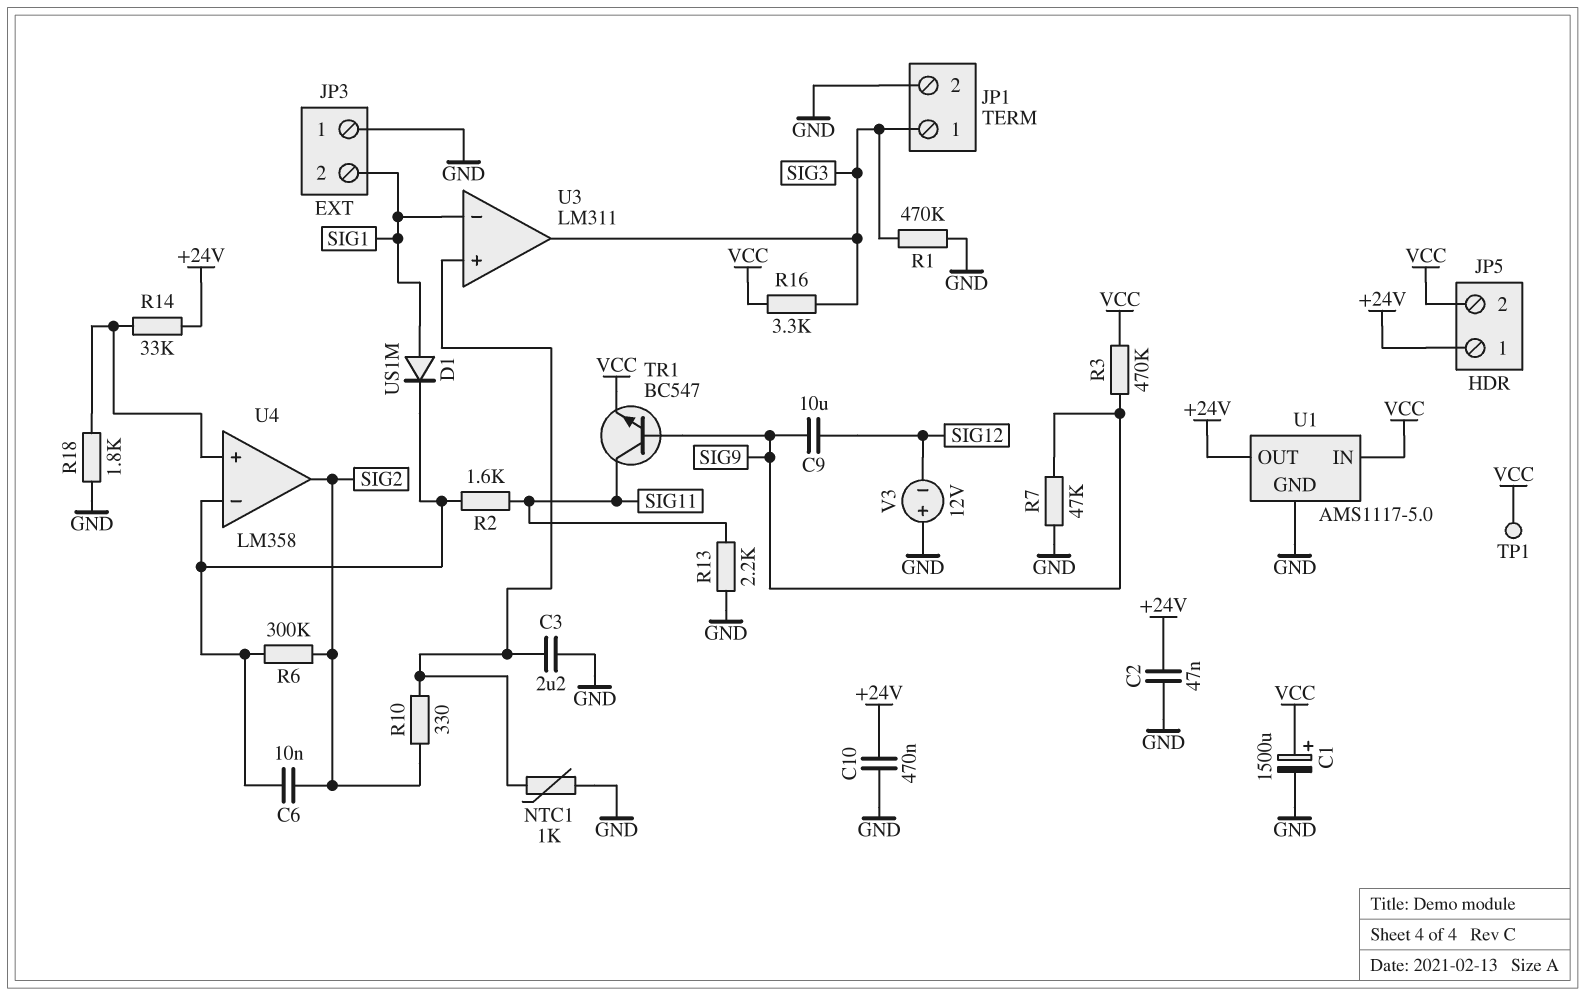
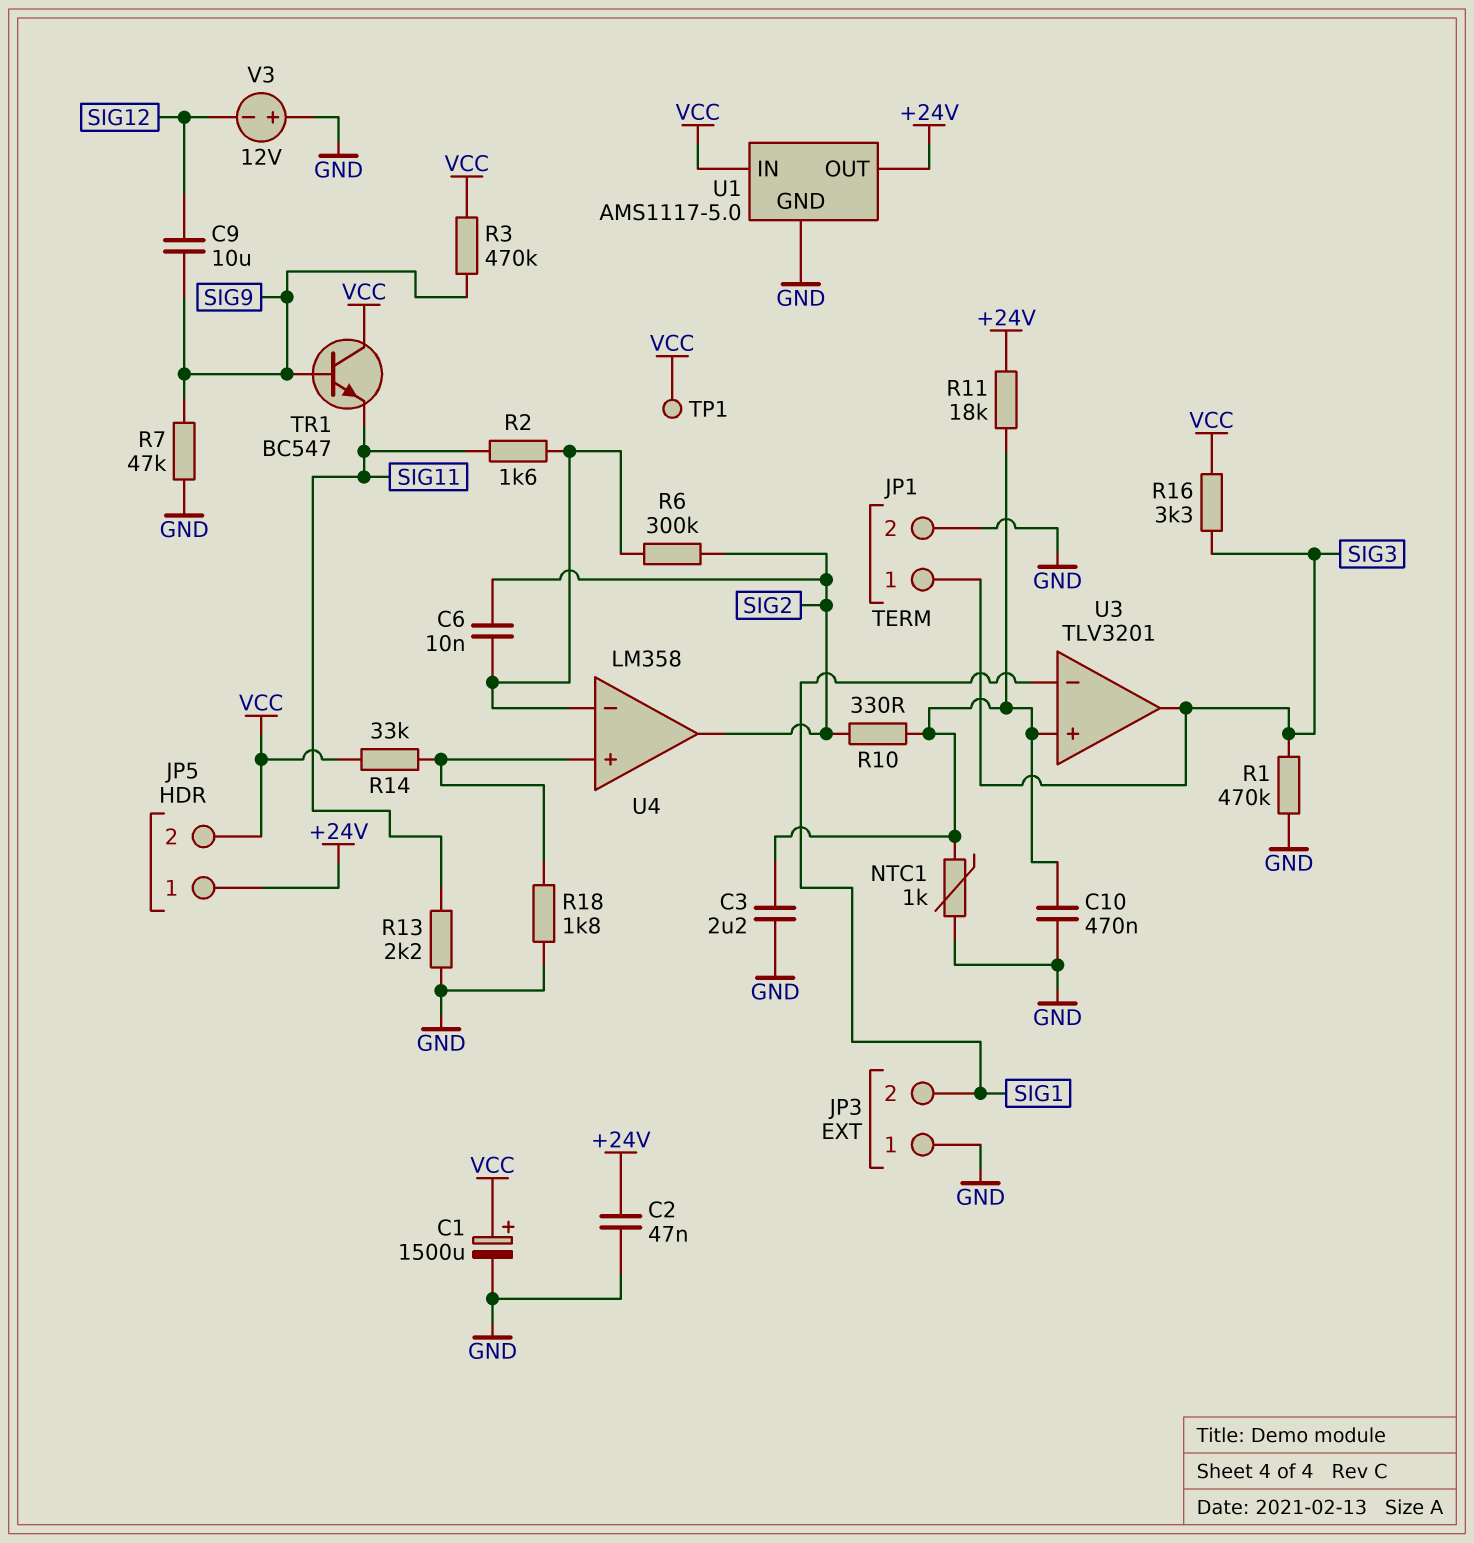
C10: 470nF (+24V, GND) -> 470nF (GND, U3/in+)
D1: diode US1M (A SIG1, K U4/in-) -> none
R11: none -> 18k (+24V, U3/in+)
R14: 33k (+24V, U4/in+) -> 33k (U4/in+, VCC)
TR1: NPN BC547 (B SIG9, C SIG11, E VCC) -> NPN BC547 (B SIG9, C VCC, E SIG11)
U3: LM311 -> TLV3201

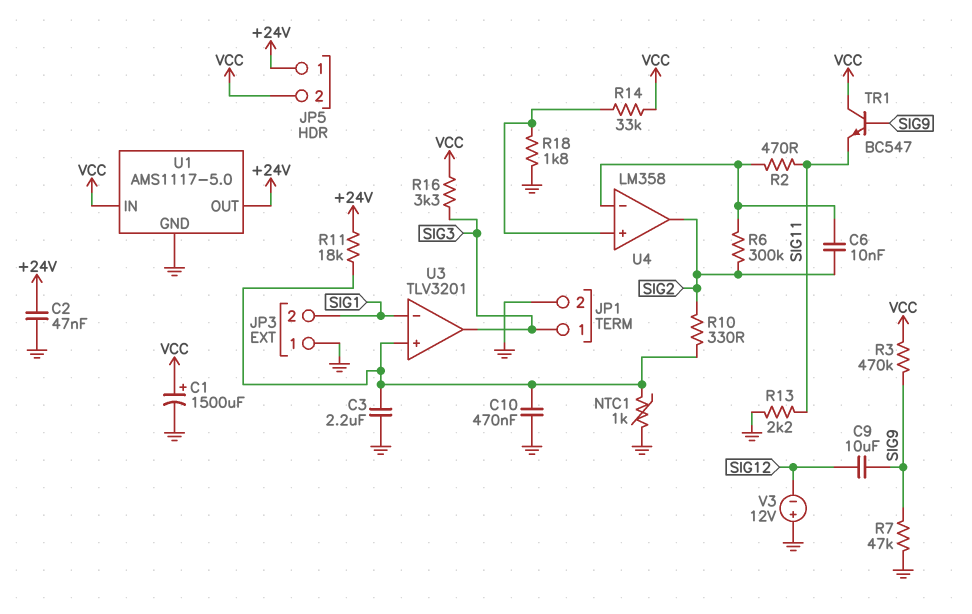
R1: 470k (GND, SIG3) -> none
R2: 1.6k (SIG11, U4/in-) -> 470 (SIG11, U4/in-)
TP1: test point (VCC) -> none

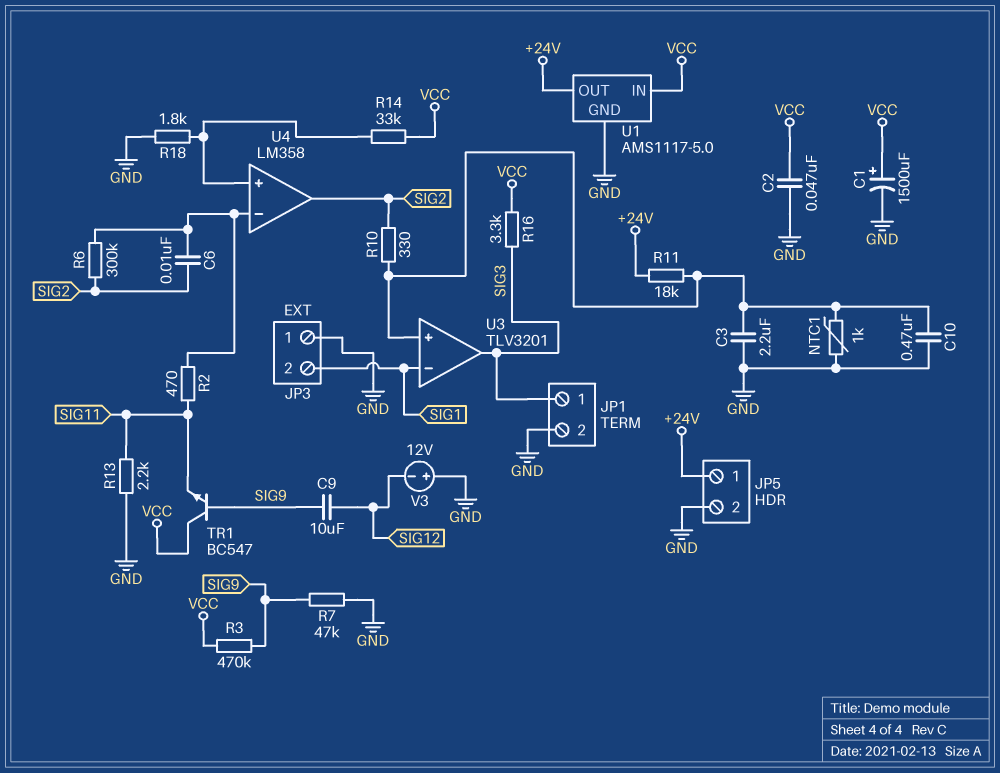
C2: 47nF (+24V, GND) -> 47nF (GND, VCC)
JP5 pin 2: VCC -> GND

